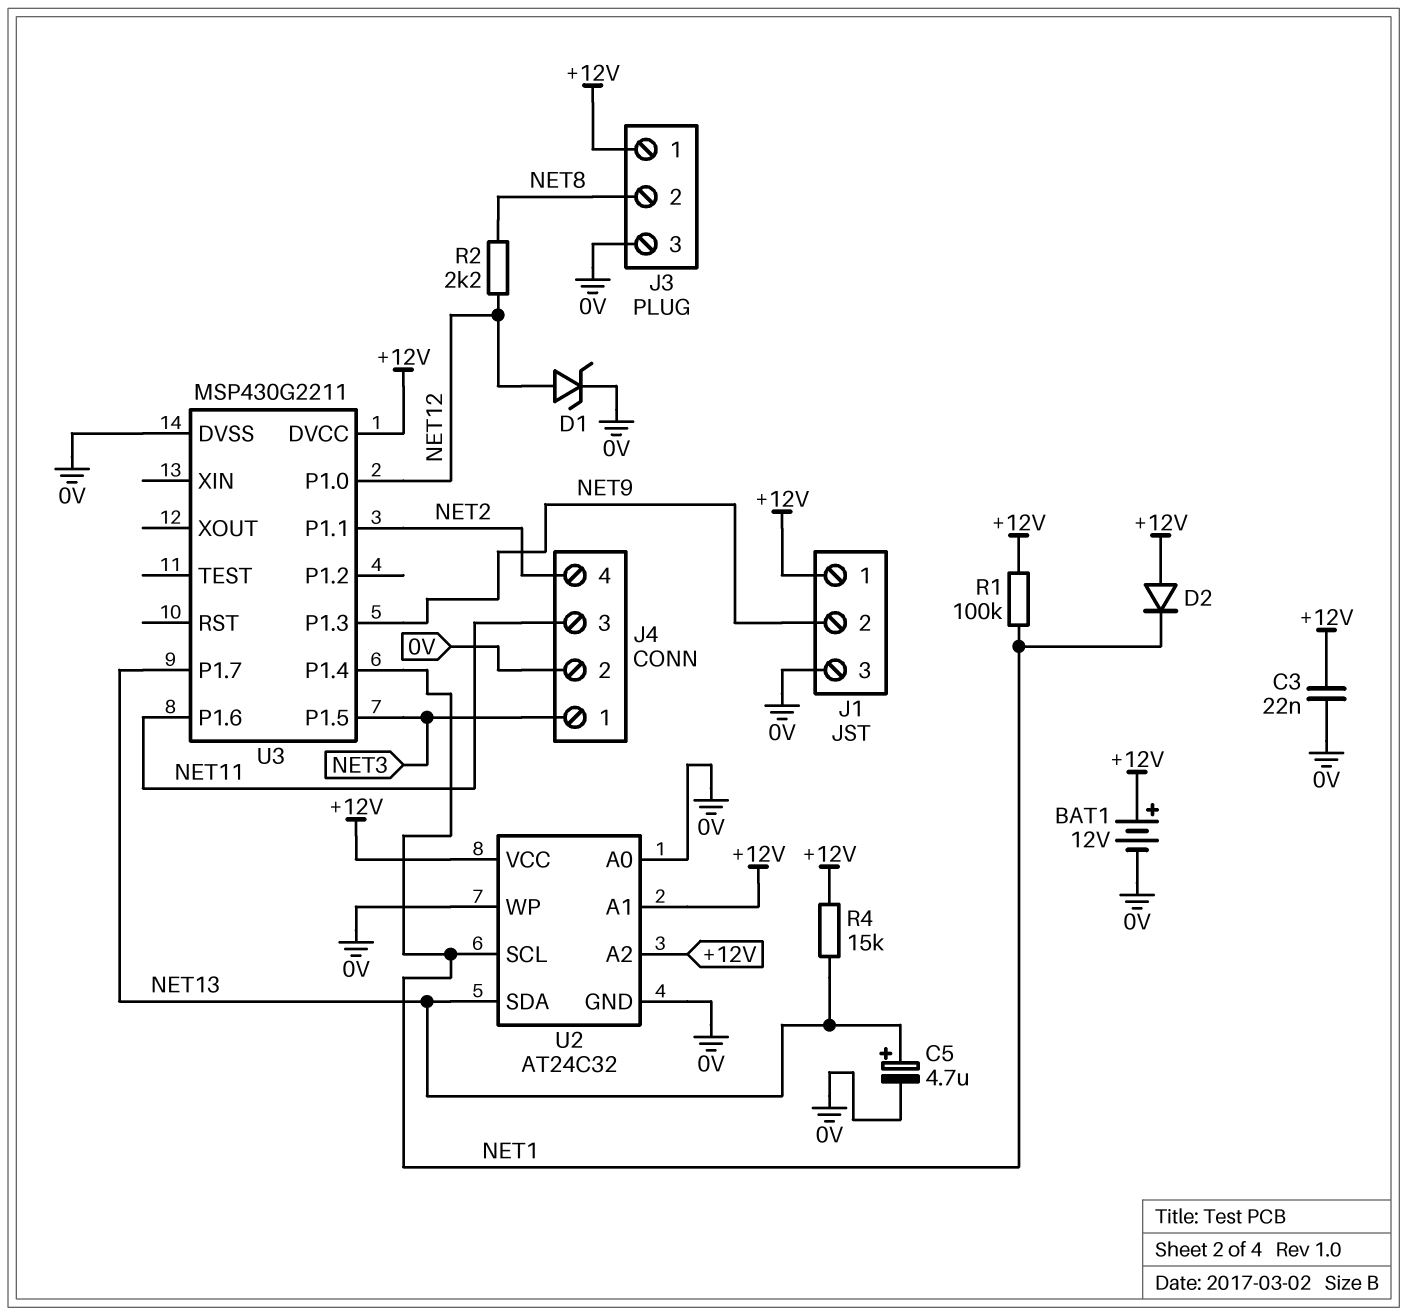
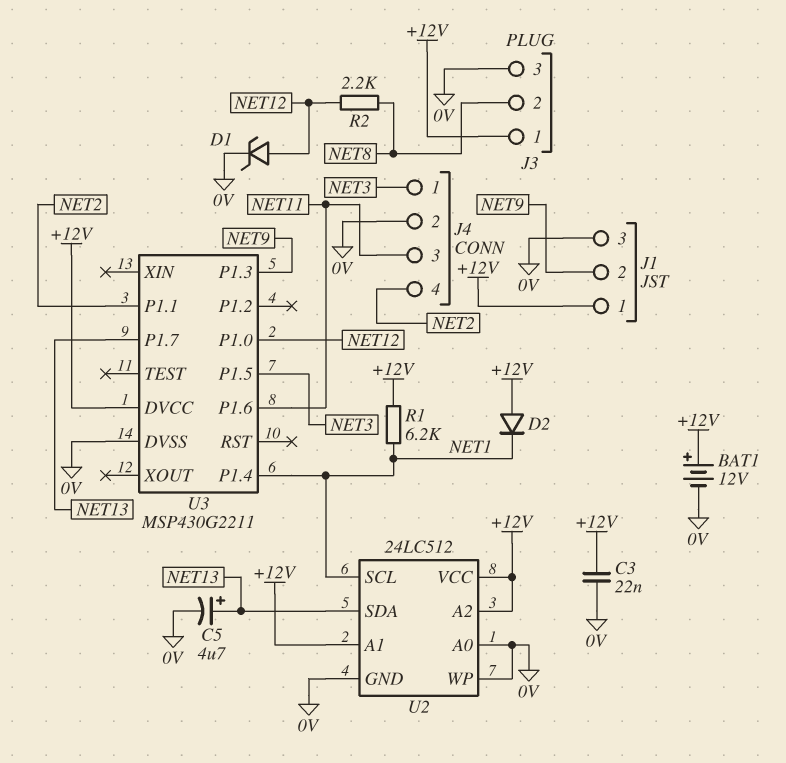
R1: 100k (+12V, NET1) -> 6.2k (+12V, NET1)
R4: 15k (+12V, NET13) -> none
U2: AT24C32 -> 24LC512

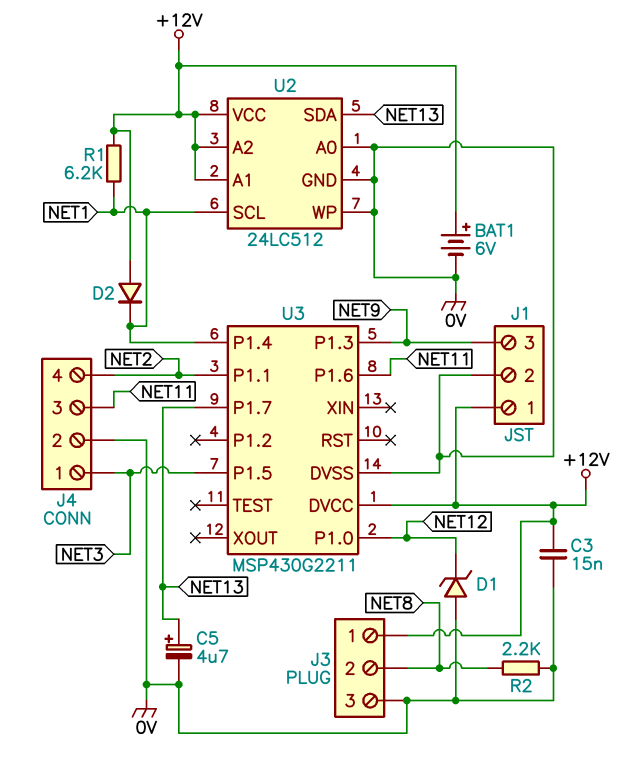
BAT1: 12V (plus +12V, minus 0V) -> 6V (plus +12V, minus 0V)
C3: 22nF (+12V, 0V) -> 15nF (+12V, 0V)
D1: zener (A NET12, K 0V) -> zener (A 0V, K NET12)
J1 pin 2: NET9 -> 0V
J1 pin 3: 0V -> NET9
R2: 2.2k (NET8, NET12) -> 2.2k (0V, NET8)

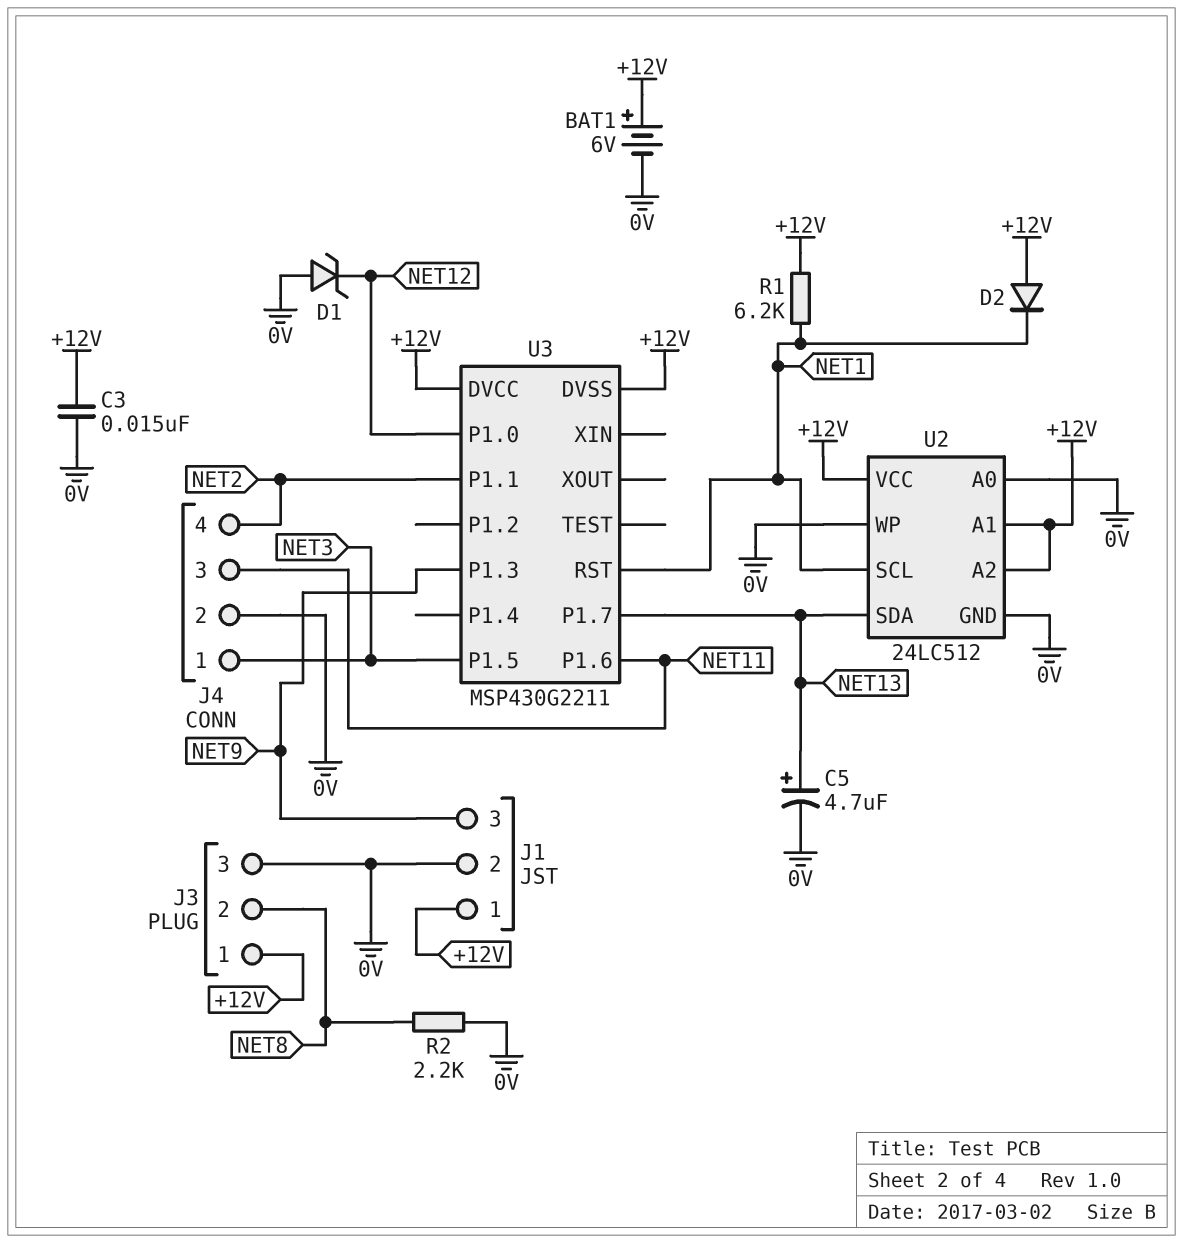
U3 pin DVSS: 0V -> +12V
U3 pin P1.4: NET1 -> none
U3 pin RST: none -> NET1

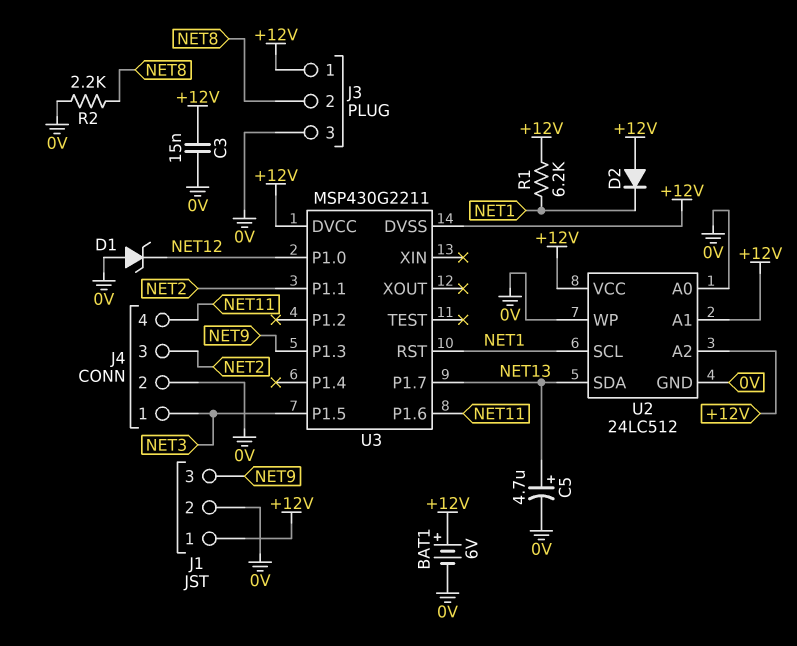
J4 pin 3: NET11 -> NET2
J4 pin 4: NET2 -> NET11

